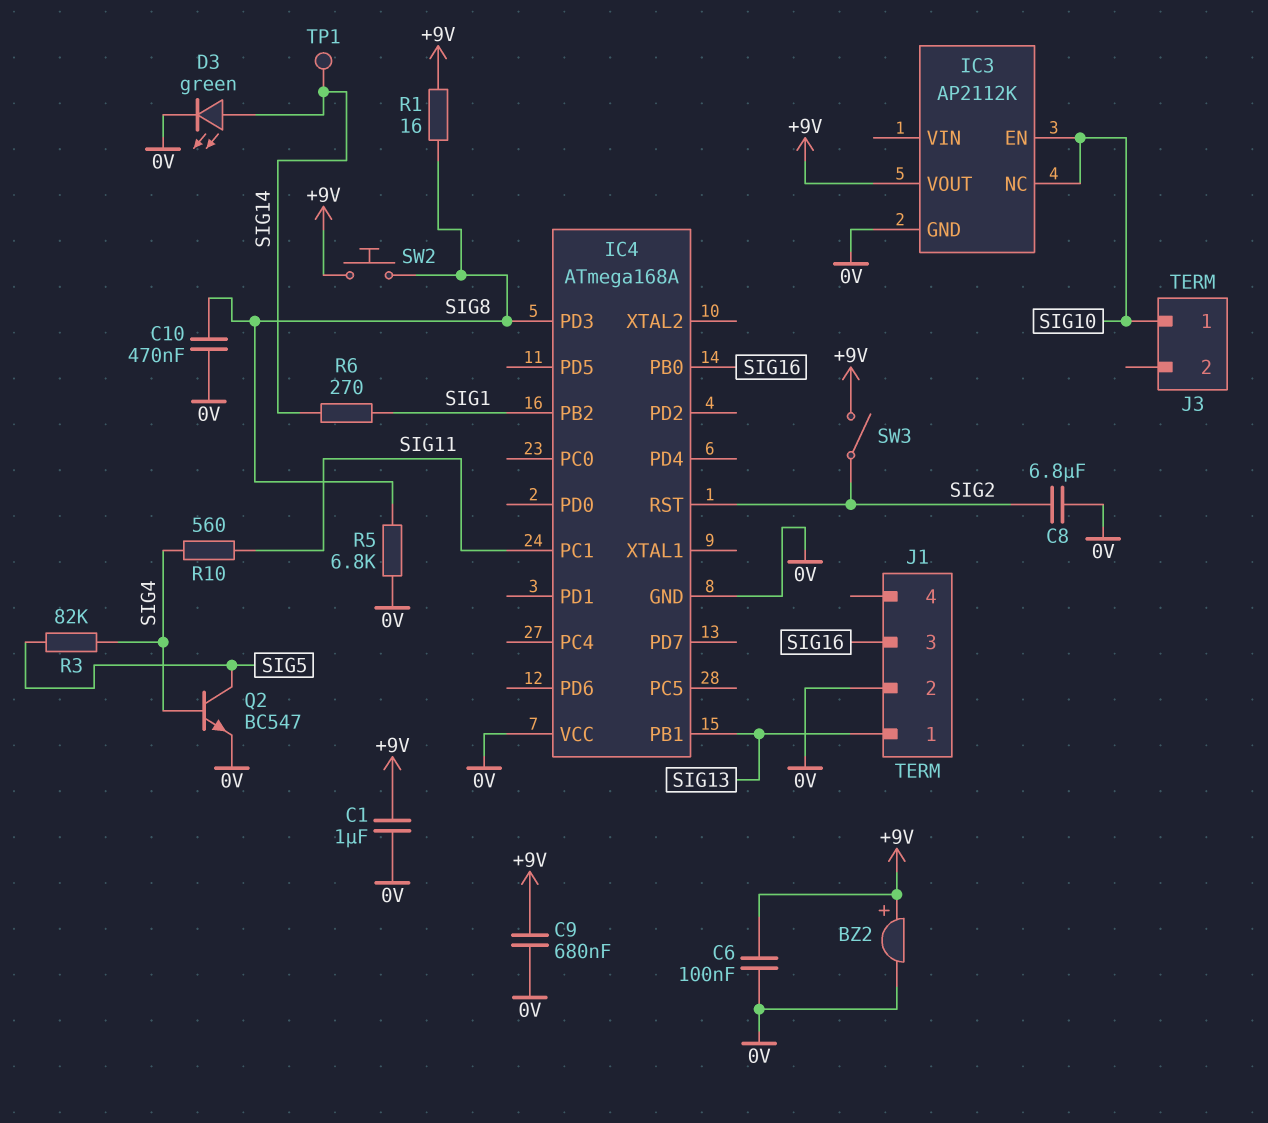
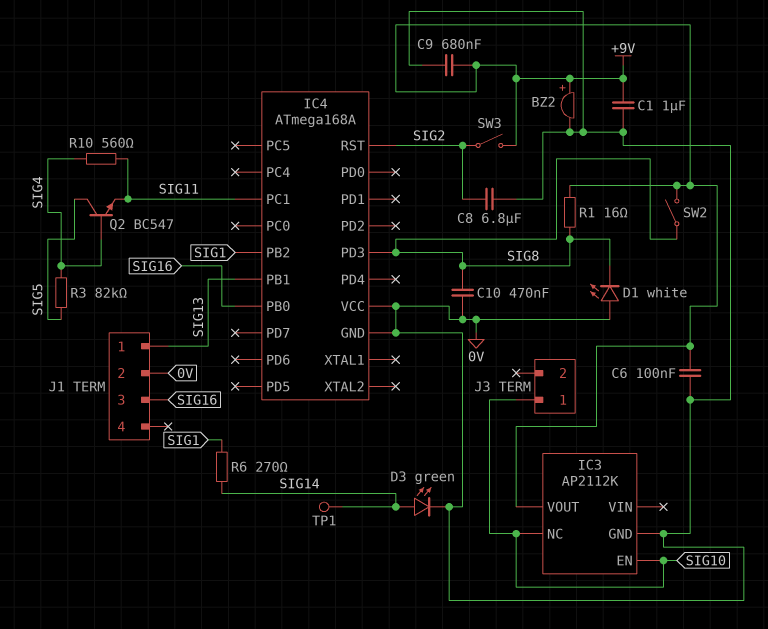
D1: none -> LED white (A 0V, K SIG8)
Q2: NPN BC547 (B SIG4, C SIG5, E 0V) -> NPN BC547 (B SIG4, C SIG5, E SIG11)
R5: 6.8k (0V, SIG8) -> none
SW2: button (+9V, SIG8) -> switch (+9V, SIG8)

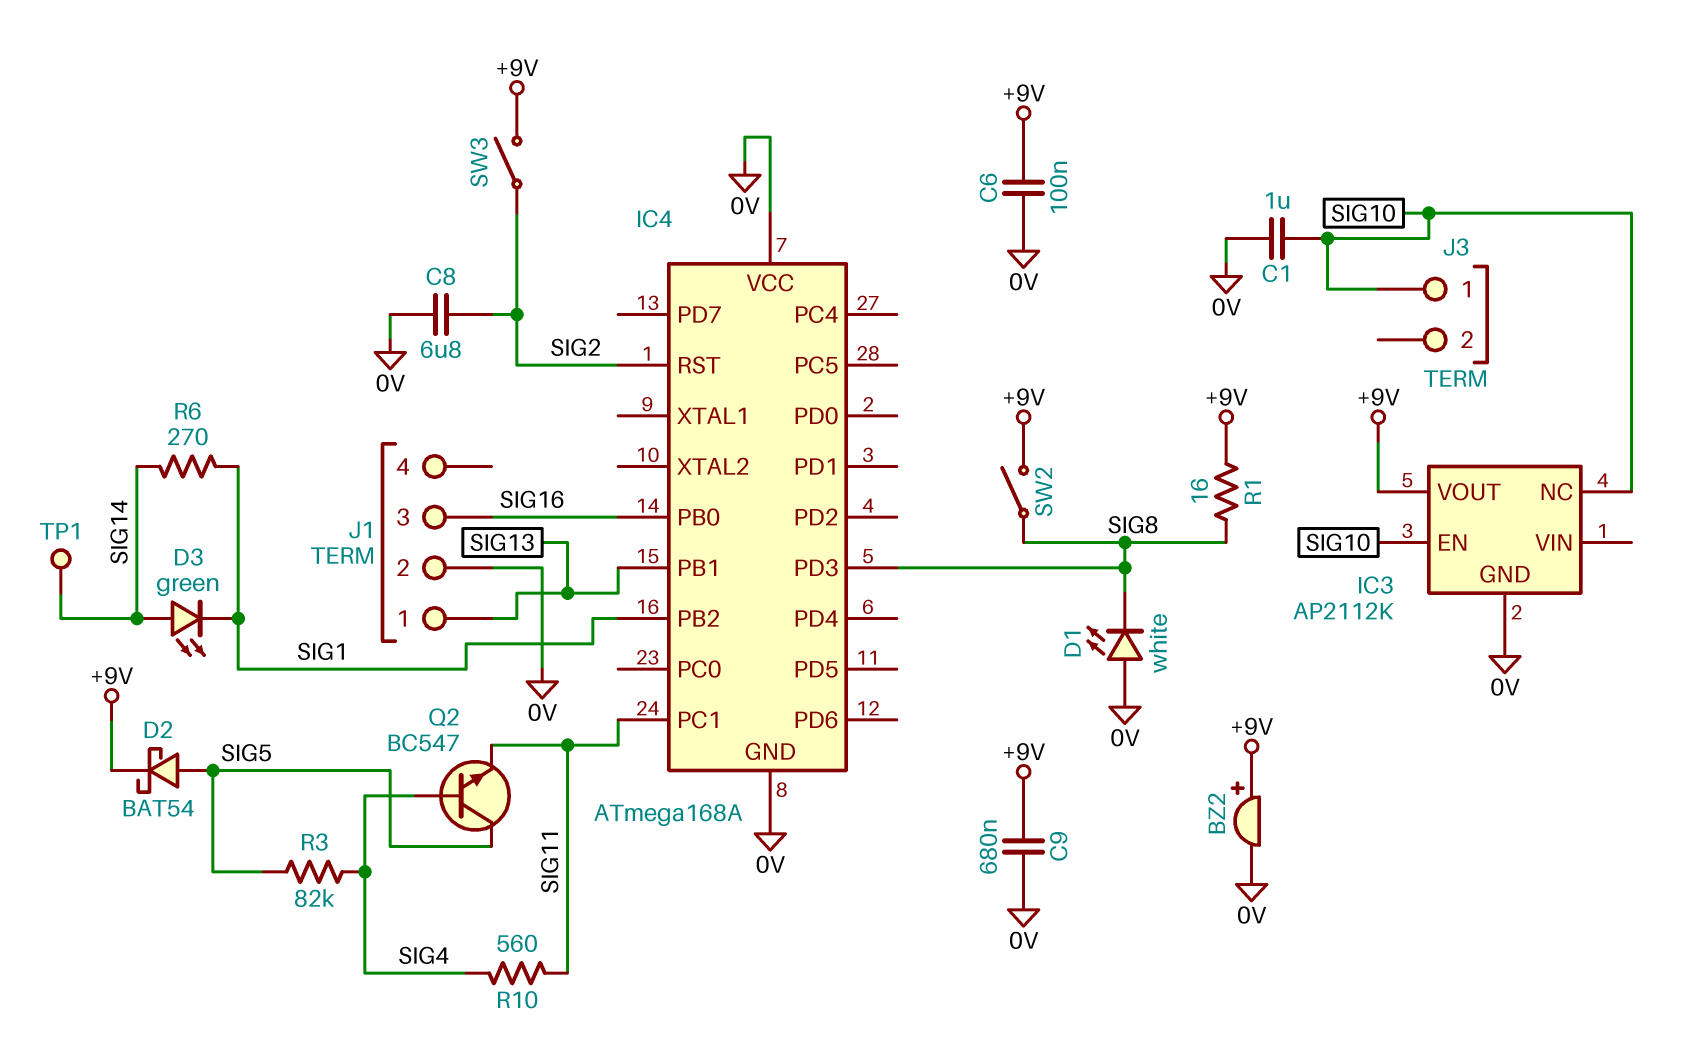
C1: 1uF (+9V, 0V) -> 1uF (0V, SIG10)
C10: 470nF (0V, SIG8) -> none
D2: none -> schottky BAT54 (A SIG5, K +9V)
D3: LED green (A SIG14, K 0V) -> LED green (A SIG14, K SIG1)

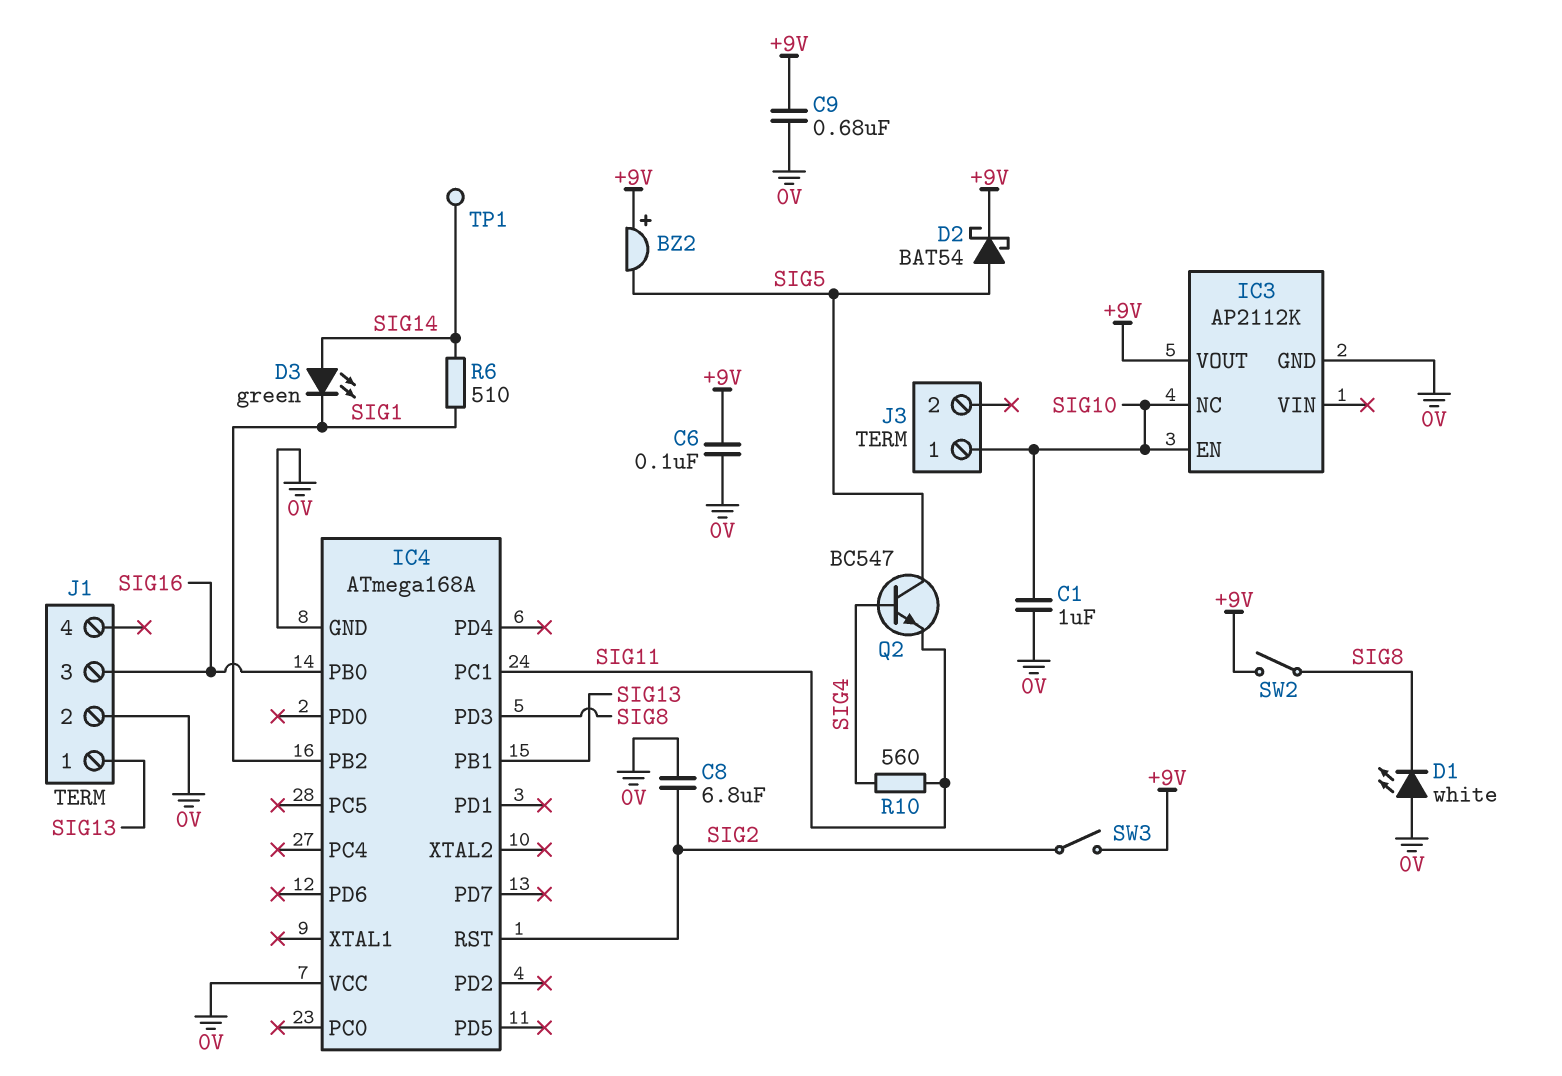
BZ2: buzzer (plus +9V, minus 0V) -> buzzer (plus +9V, minus SIG5)
R1: 16 (+9V, SIG8) -> none
R3: 82k (SIG4, SIG5) -> none
R6: 270 (SIG1, SIG14) -> 510 (SIG1, SIG14)

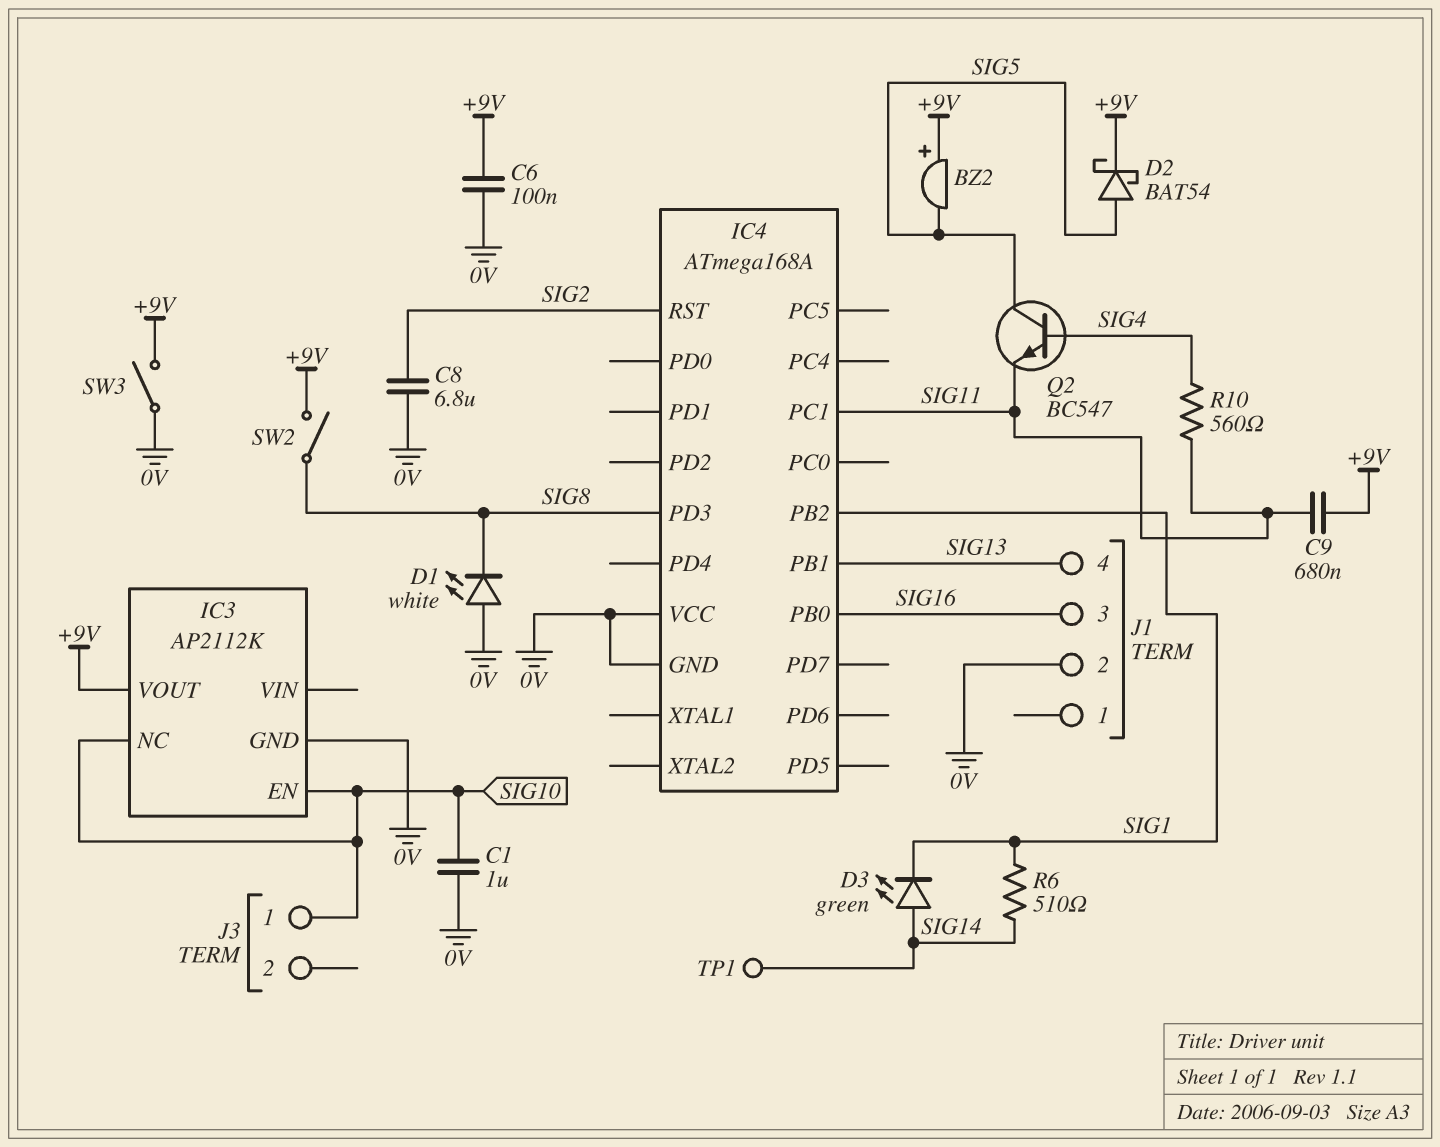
C9: 680nF (+9V, 0V) -> 680nF (+9V, SIG11)
J1 pin 1: SIG13 -> none
J1 pin 4: none -> SIG13
SW3: switch (+9V, SIG2) -> switch (+9V, 0V)

